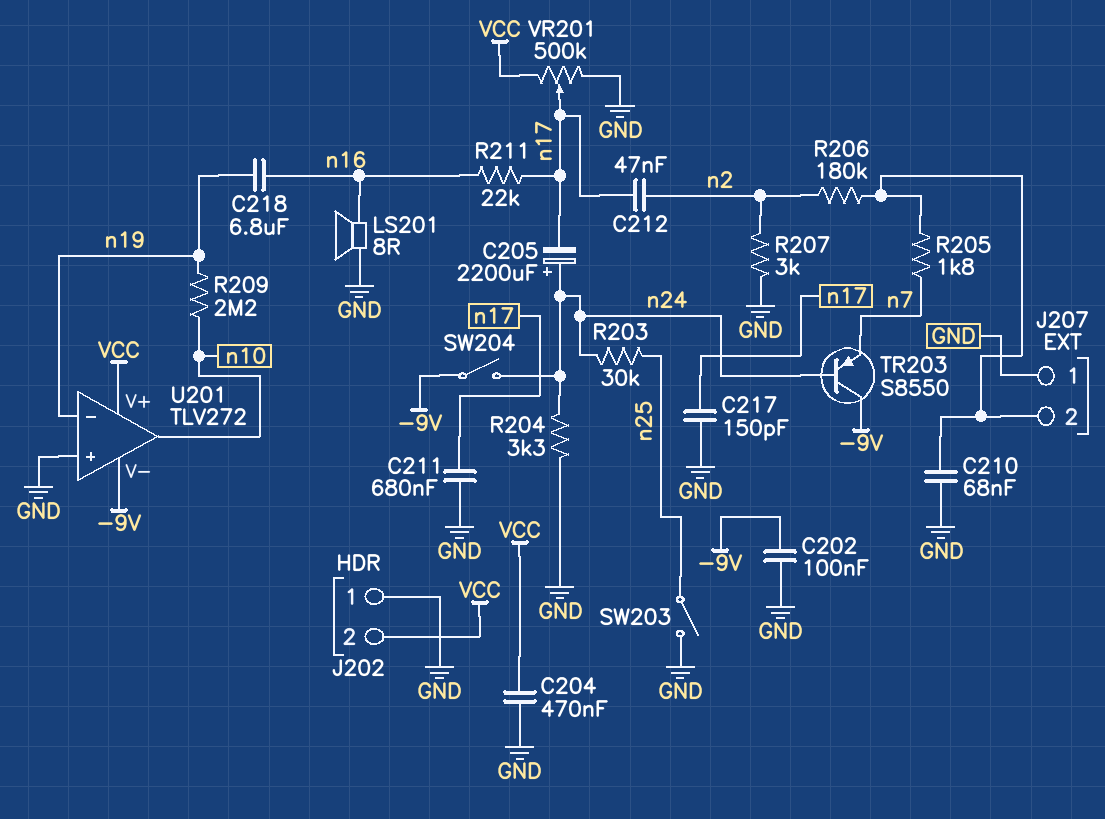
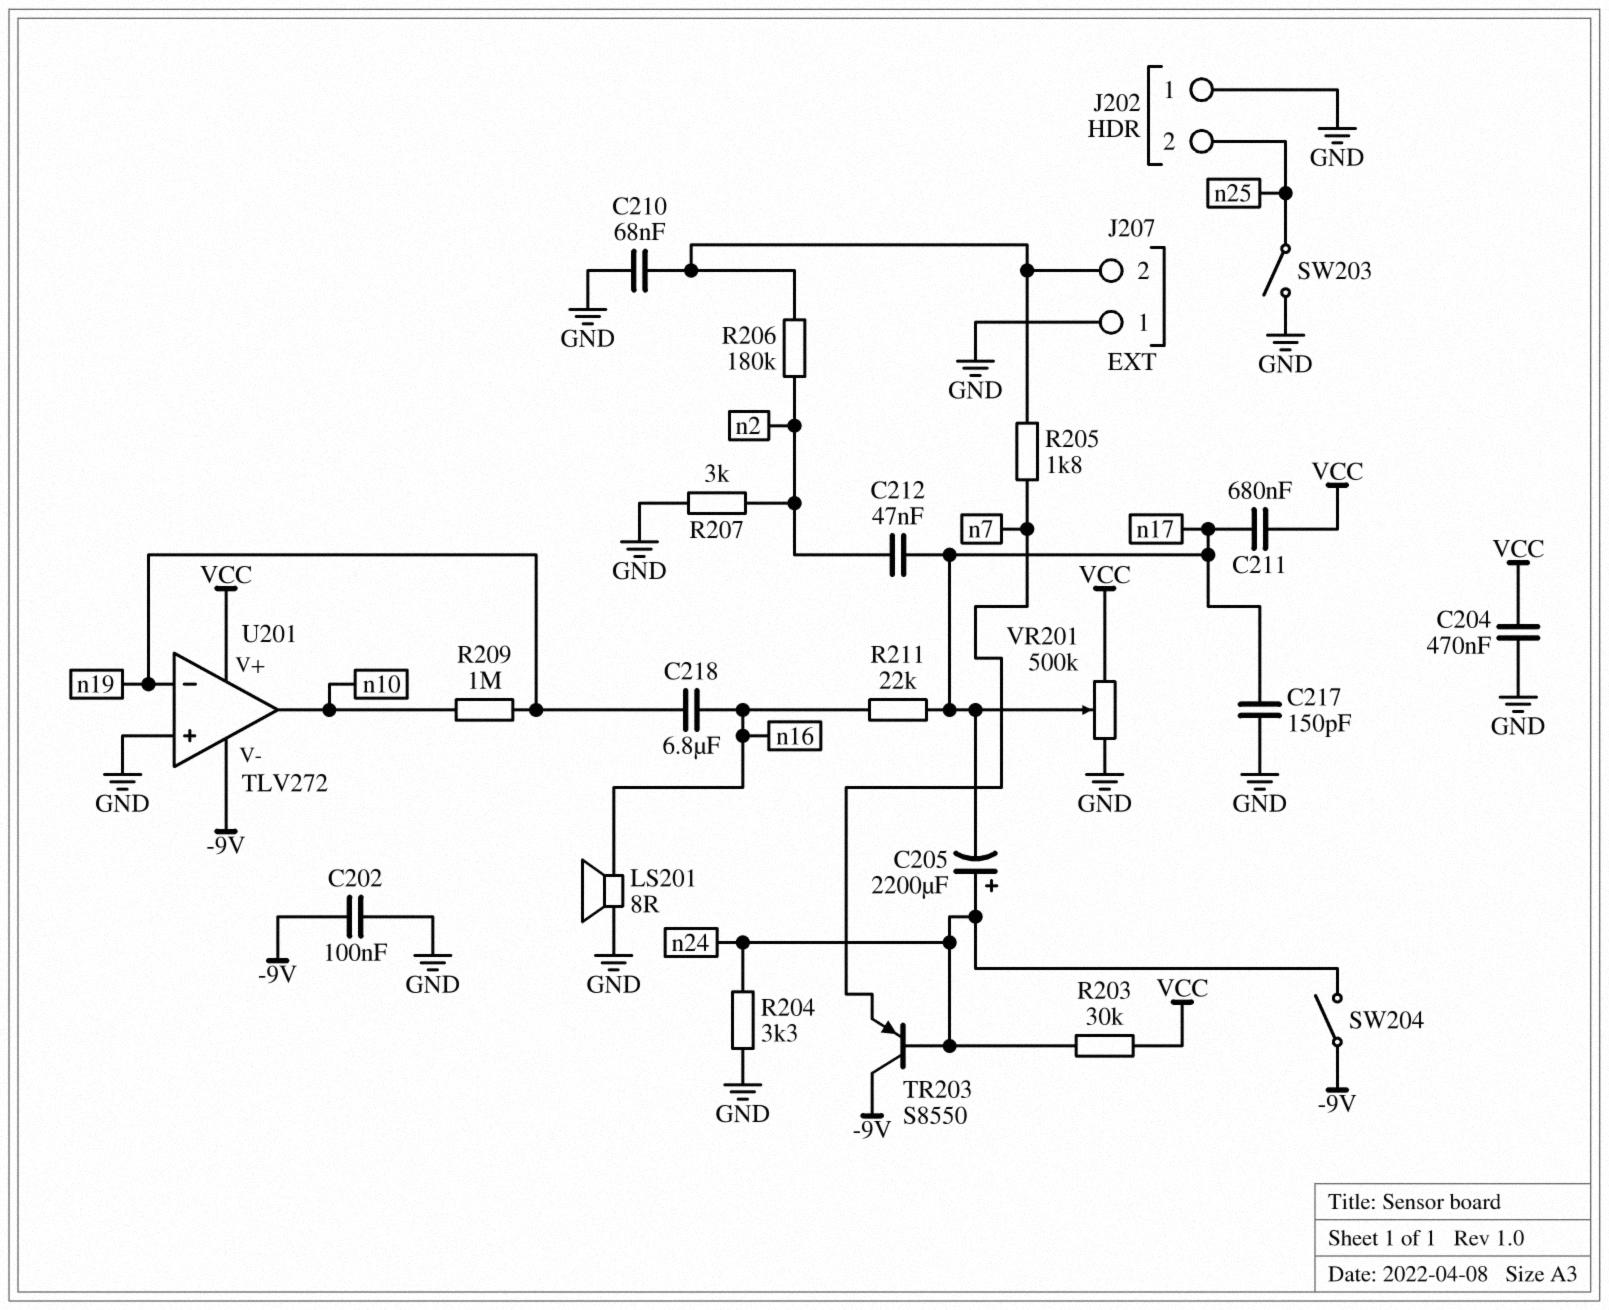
C211: 680nF (GND, n17) -> 680nF (VCC, n17)
J202 pin 2: VCC -> n25
R203: 30k (n24, n25) -> 30k (VCC, n24)
R209: 2.2M (n10, n19) -> 1M (n10, n19)

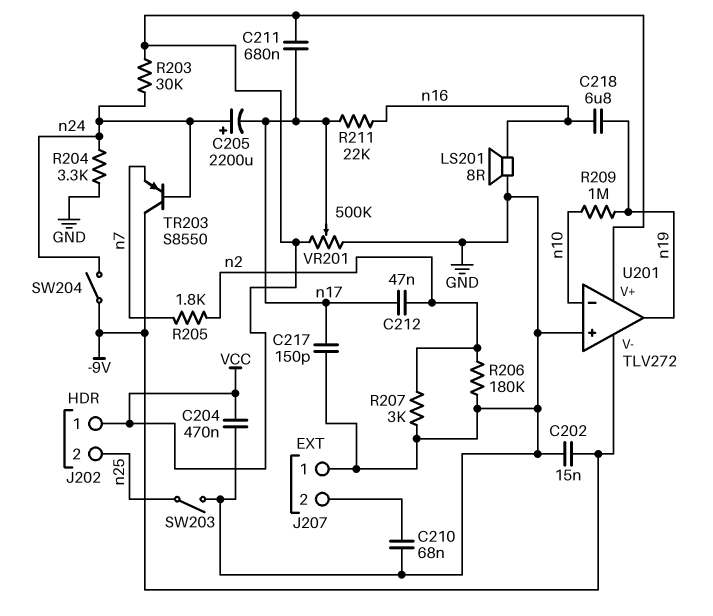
C202: 100nF (-9V, GND) -> 15nF (-9V, GND)
J202 pin 1: GND -> VCC
R205: 1.8k (J207/2, n7) -> 1.8k (n2, n7)
R206: 180k (J207/2, n2) -> 180k (GND, n2)
U201 pin in-: n19 -> n10
U201 pin out: n10 -> n19

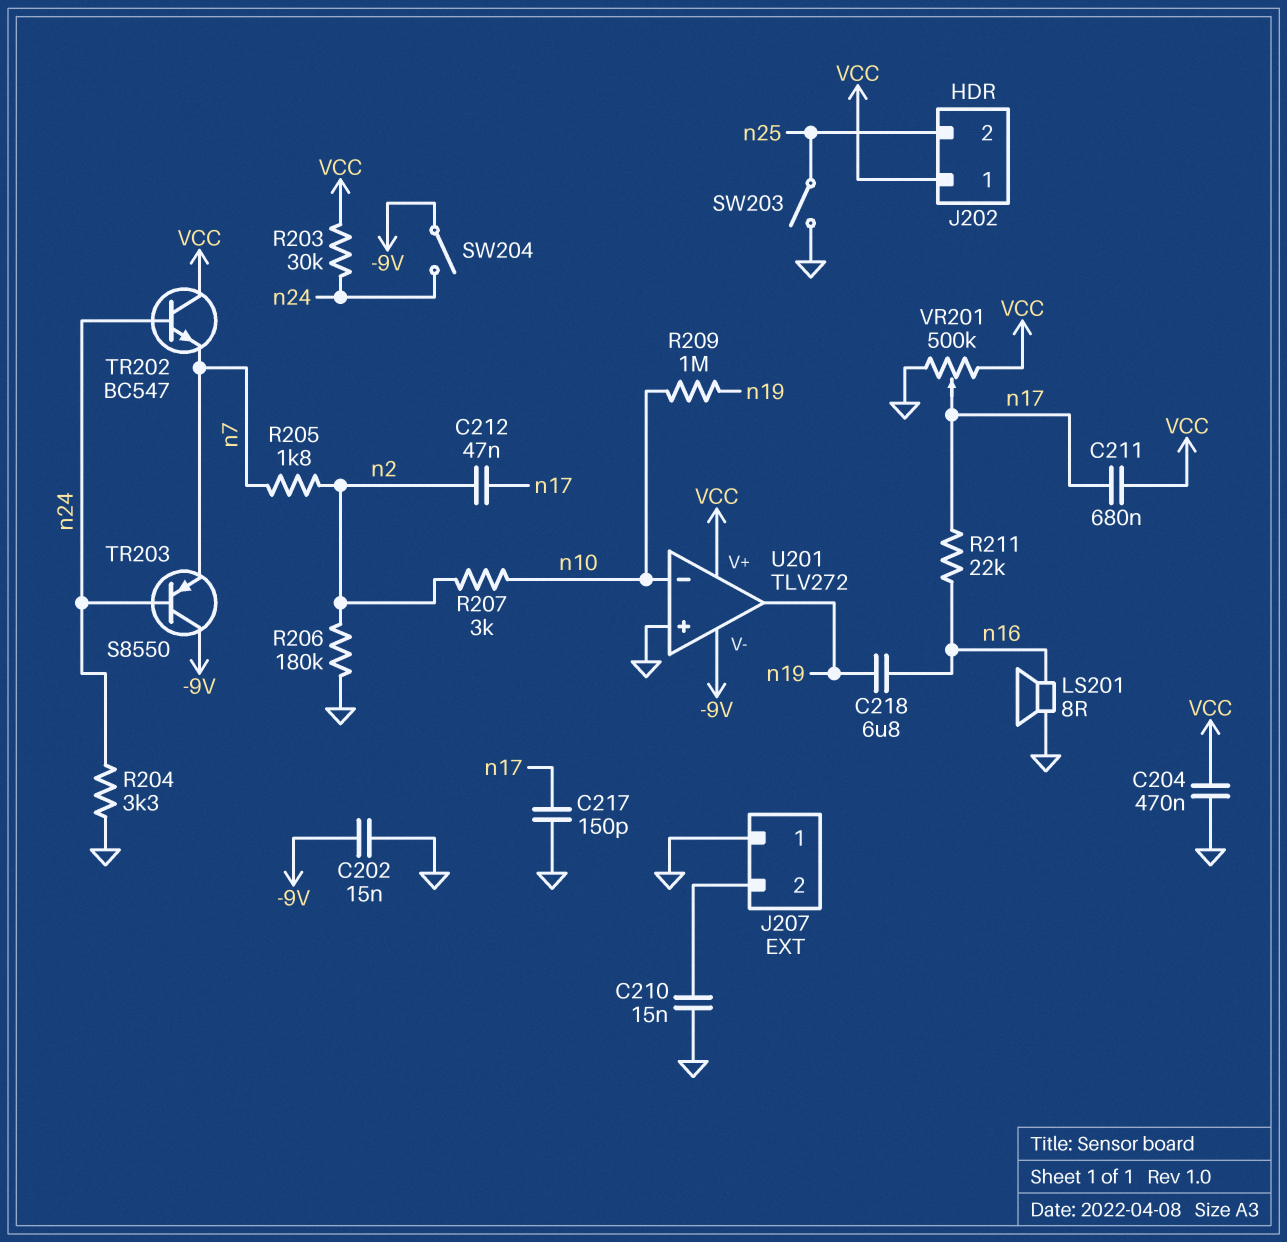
C205: 2200uF (plus n24, minus n17) -> none
C210: 68nF (GND, J207/2) -> 15nF (GND, J207/2)
R207: 3k (GND, n2) -> 3k (n2, n10)
TR202: none -> NPN BC547 (B n24, C VCC, E n7)

